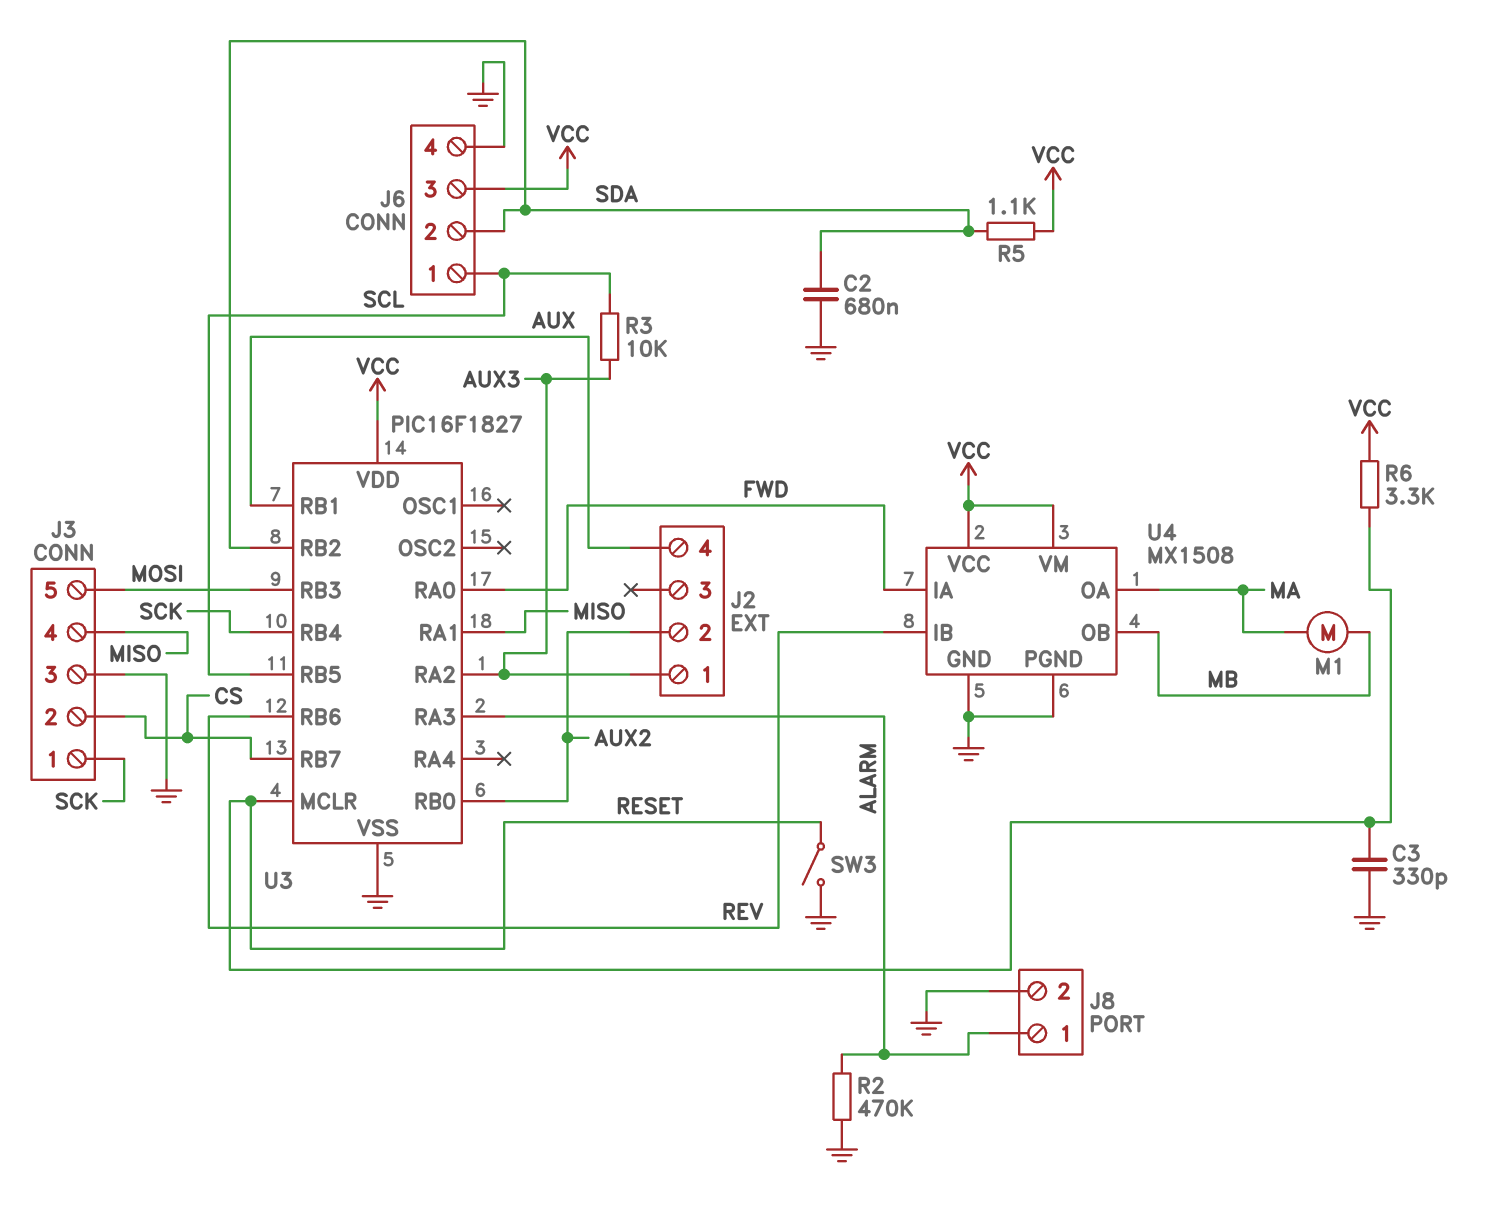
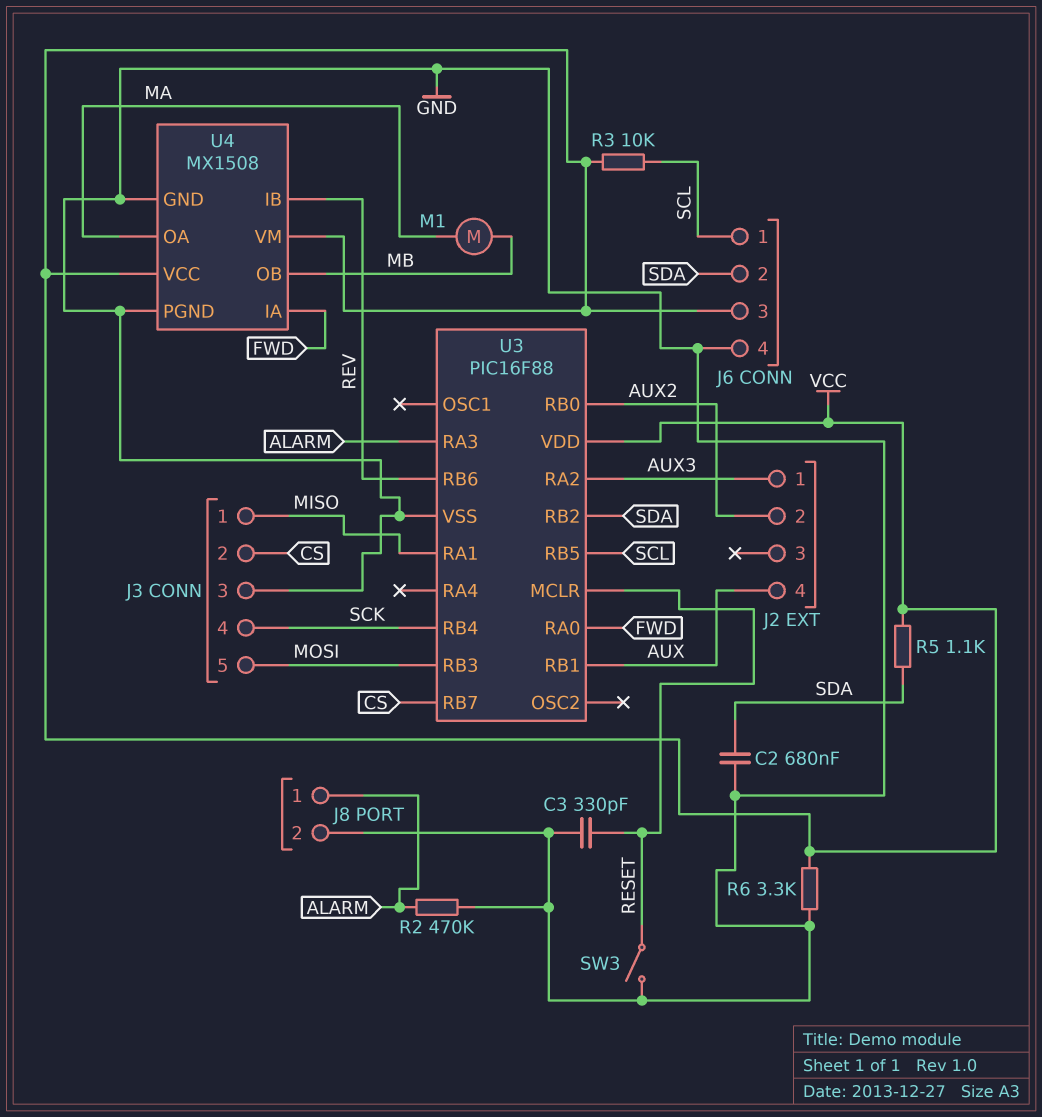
J3 pin 1: SCK -> MISO
J3 pin 4: MISO -> SCK
R3: 10k (AUX3, SCL) -> 10k (SCL, VCC)
R6: 3.3k (RESET, VCC) -> 3.3k (GND, VCC)
U3: PIC16F1827 -> PIC16F88

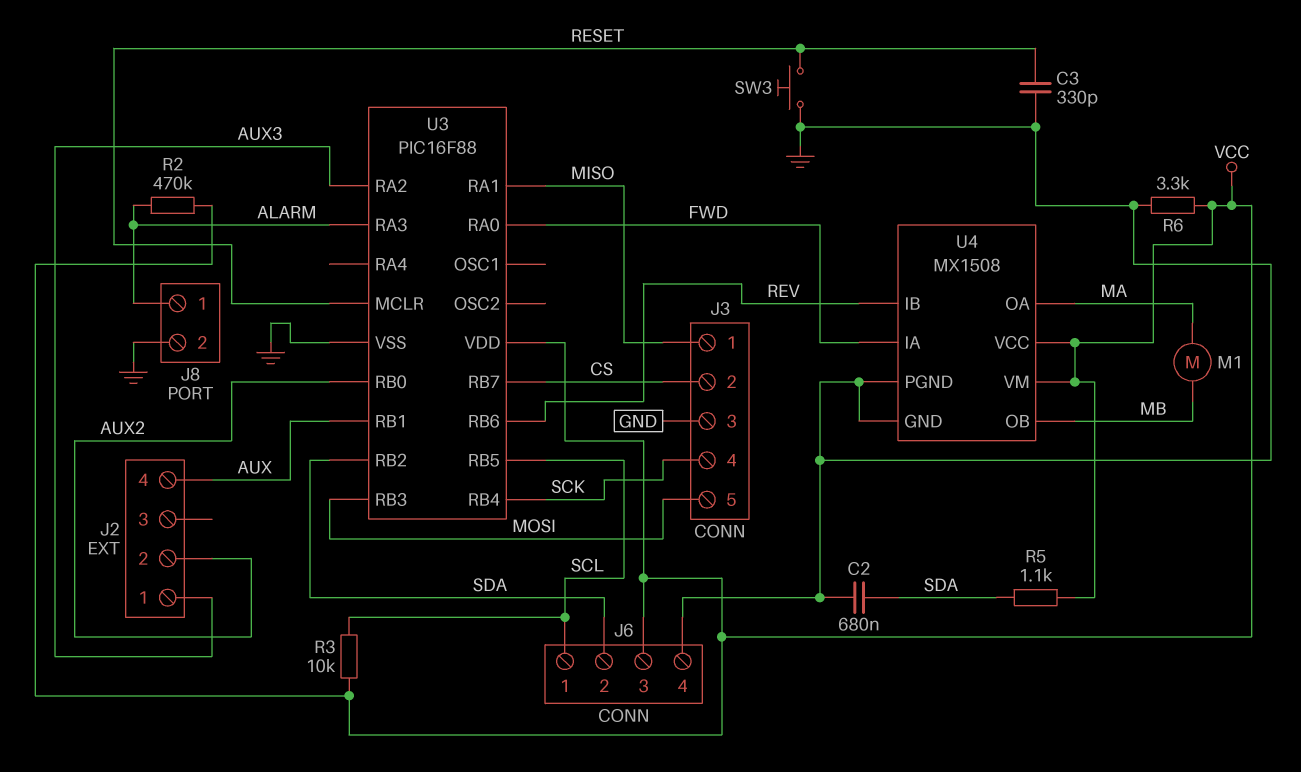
R2: 470k (ALARM, GND) -> 470k (ALARM, VCC)
SW3: switch (GND, RESET) -> button (GND, RESET)

